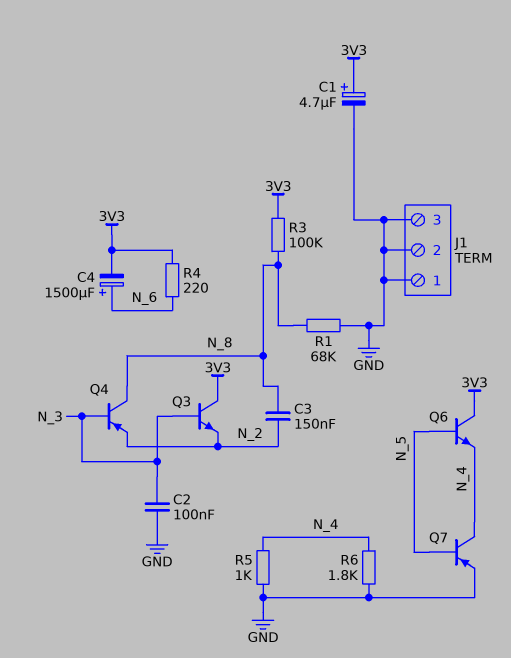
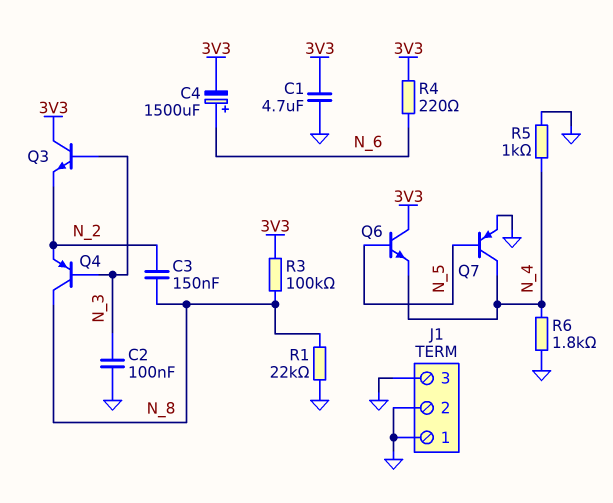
C1: 4.7uF (plus 3V3, minus GND) -> 4.7uF (3V3, GND)
R1: 68k (GND, N_8) -> 22k (GND, N_8)

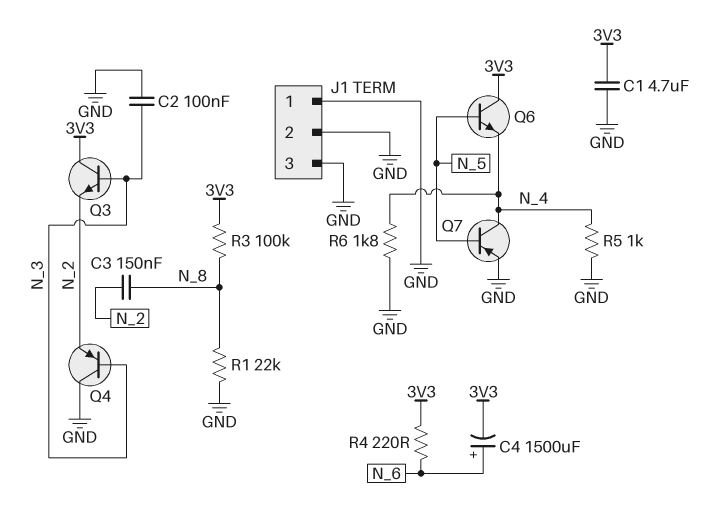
Q4: PNP (B N_3, C N_8, E N_2) -> PNP (B N_3, C GND, E N_2)

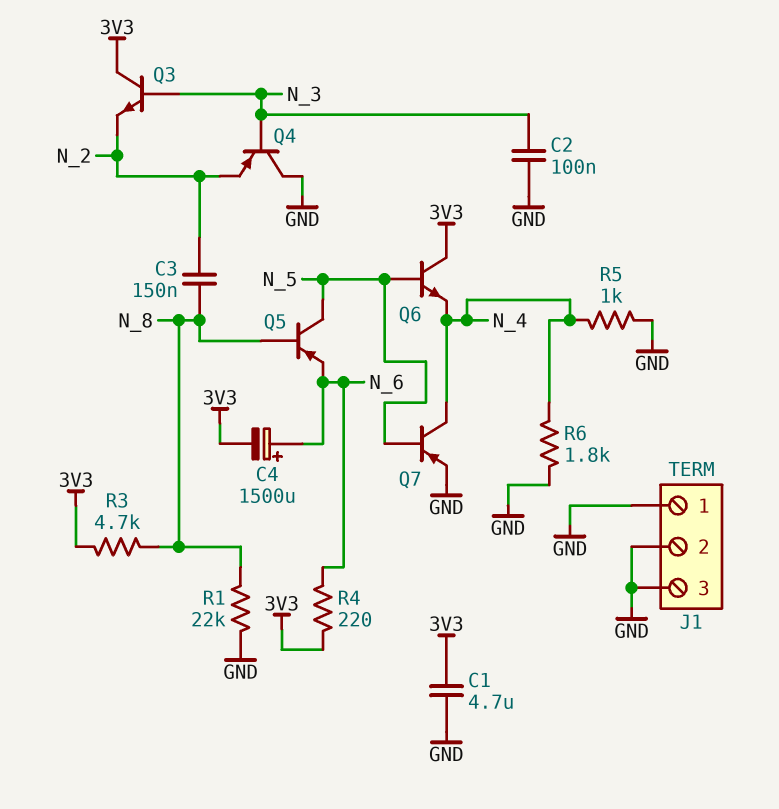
Q5: none -> PNP (B N_8, C N_5, E N_6)
R3: 100k (3V3, N_8) -> 4.7k (3V3, N_8)

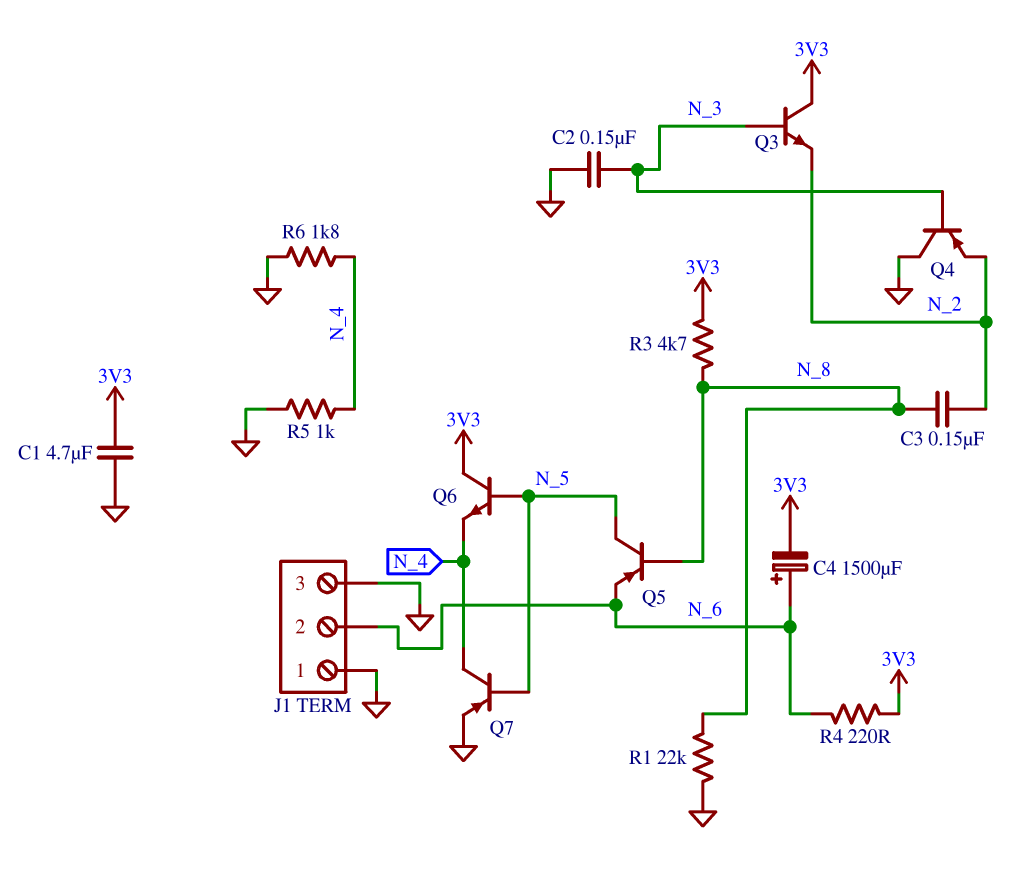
C2: 100nF (GND, N_3) -> 150nF (GND, N_3)
J1 pin 2: GND -> N_6

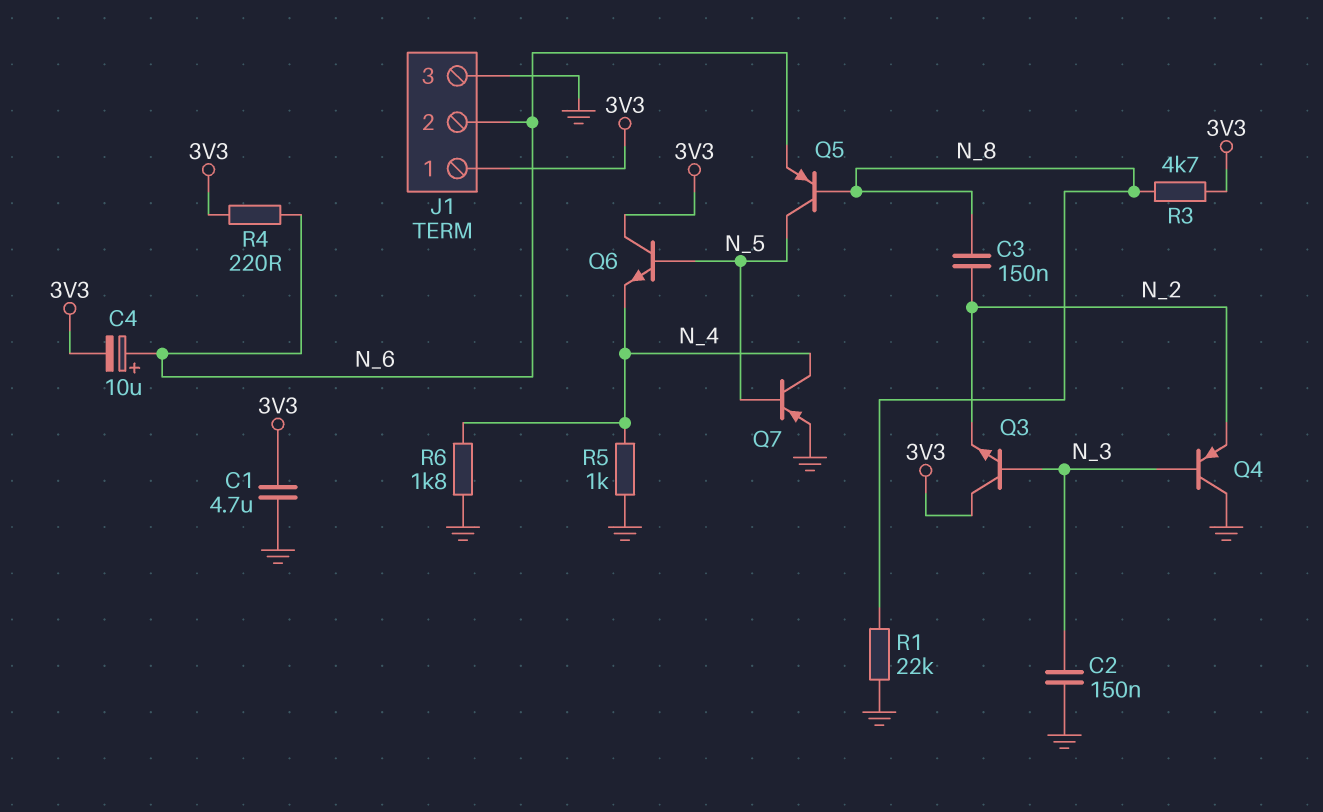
C4: 1500uF (plus N_6, minus 3V3) -> 10uF (plus N_6, minus 3V3)
J1 pin 1: GND -> 3V3

